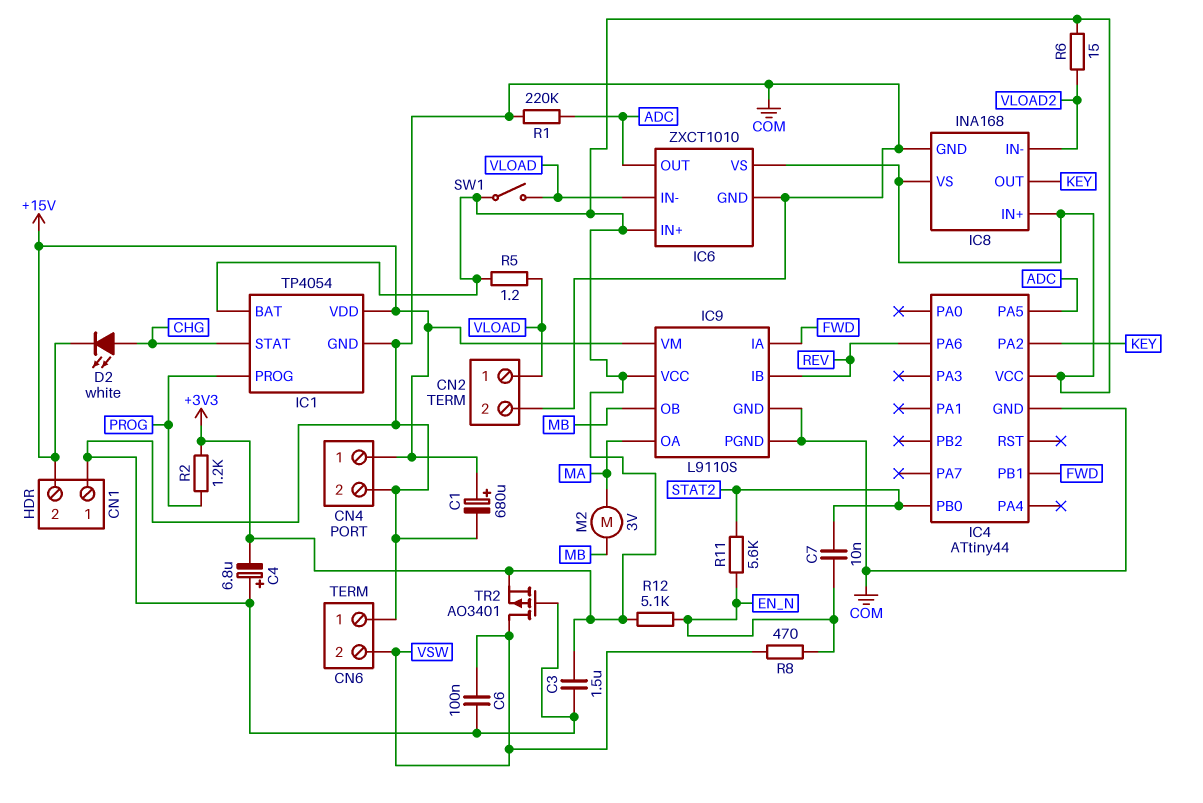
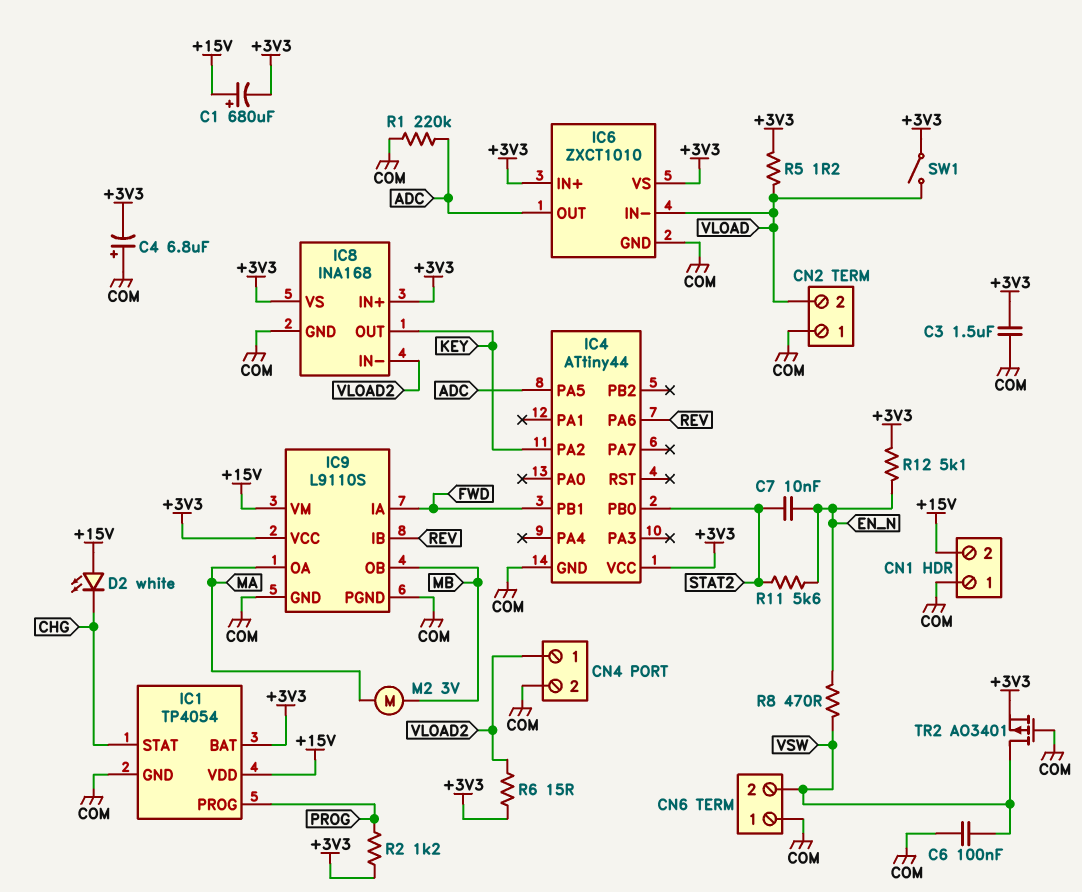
C1: 680uF (plus +15V, minus COM) -> 680uF (plus +15V, minus +3V3)
CN2 pin 1: VLOAD -> COM
CN2 pin 2: COM -> VLOAD
CN4 pin 1: +15V -> VLOAD2
D2: LED white (A CHG, K +15V) -> LED white (A +15V, K CHG)

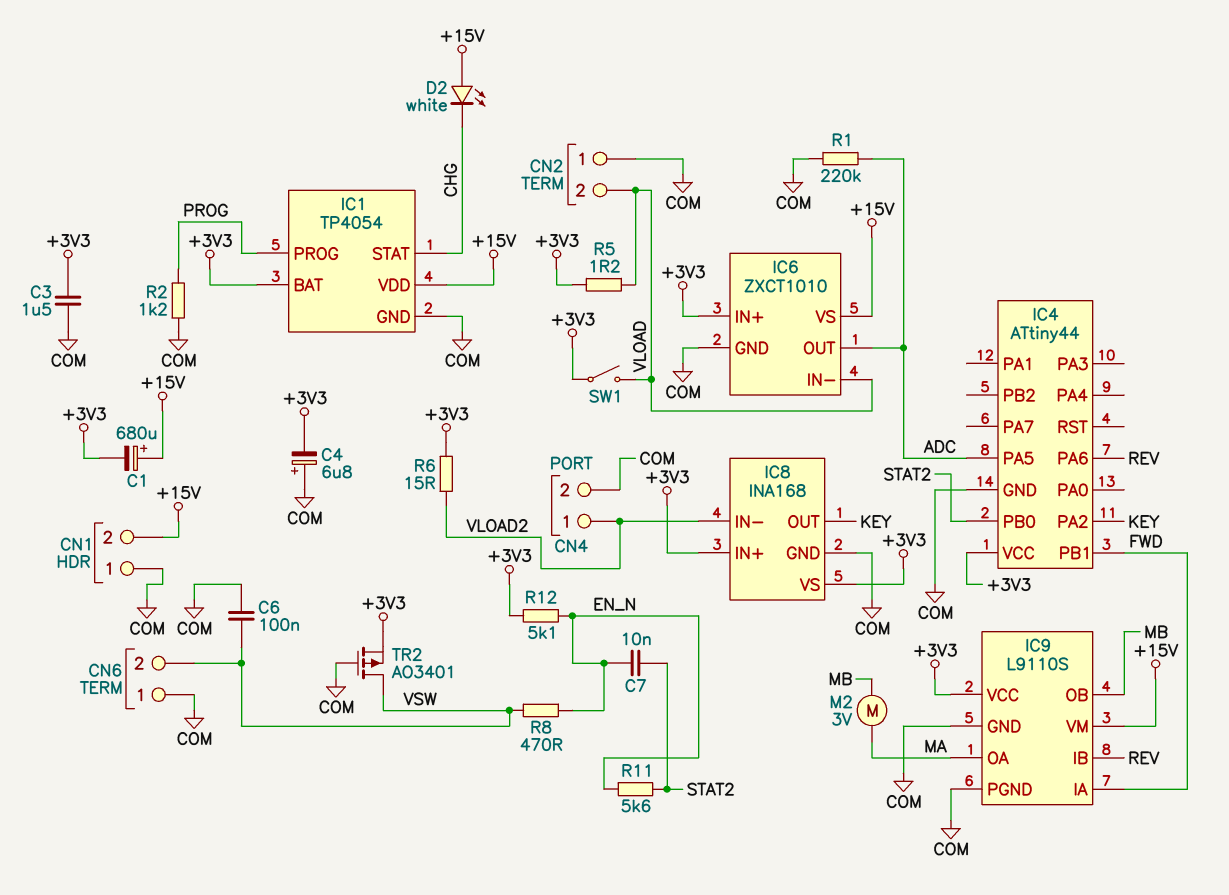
IC6 pin VS: +3V3 -> +15V
R2: 1.2k (+3V3, PROG) -> 1.2k (COM, PROG)

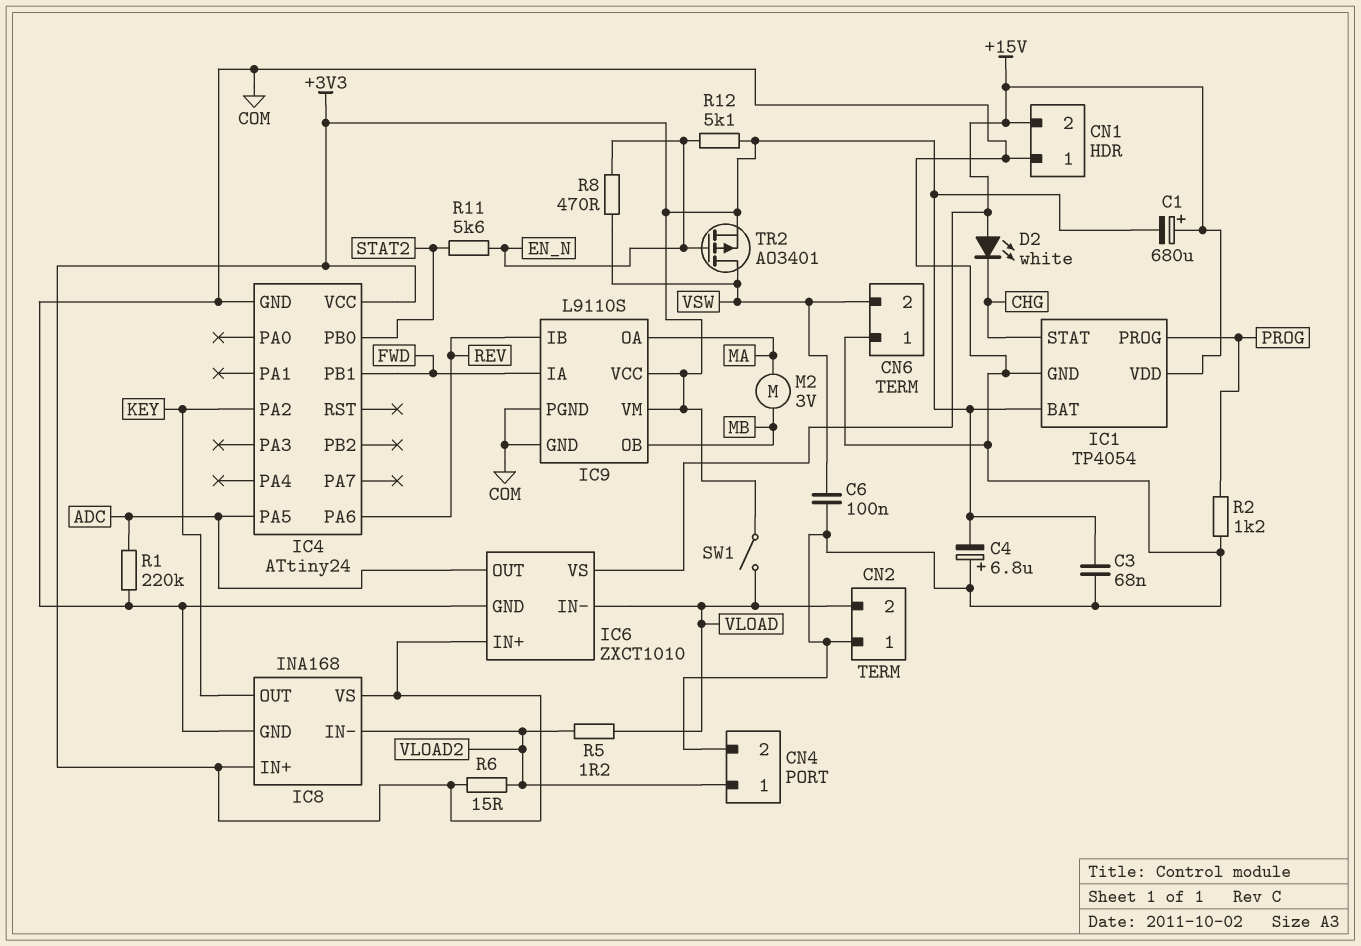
C3: 1.5uF (+3V3, COM) -> 68nF (+3V3, COM)
C7: 10nF (EN_N, STAT2) -> none
IC4: ATtiny44 -> ATtiny24
IC9 pin VM: +15V -> +3V3
R5: 1.2 (+3V3, VLOAD) -> 1.2 (VLOAD, VLOAD2)
TR2: PMOS AO3401 (G COM, D VSW, S +3V3) -> PMOS AO3401 (G EN_N, D VSW, S +3V3)

